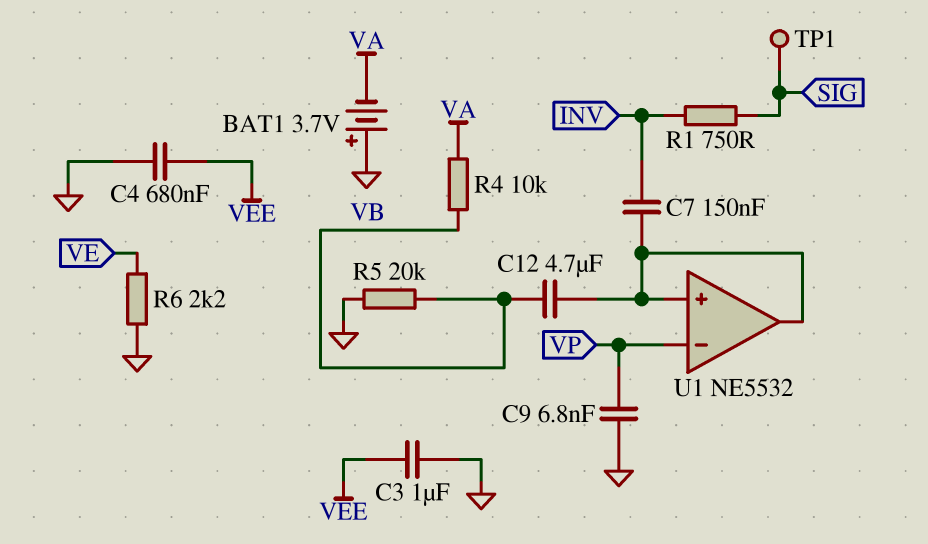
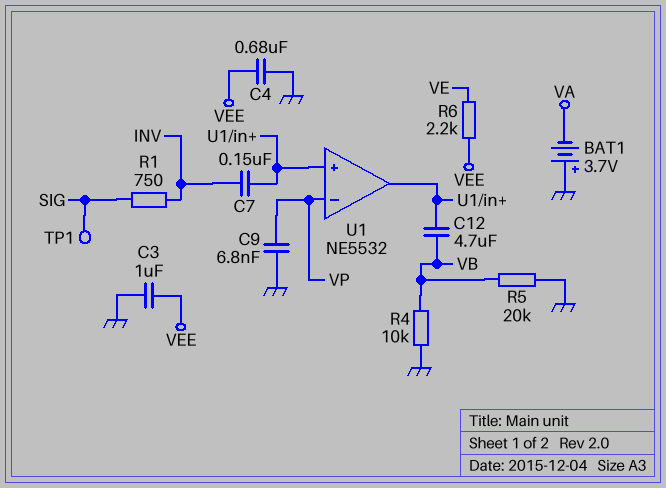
R4: 10k (VA, VB) -> 10k (GND, VB)
R6: 2.2k (GND, VE) -> 2.2k (VE, VEE)

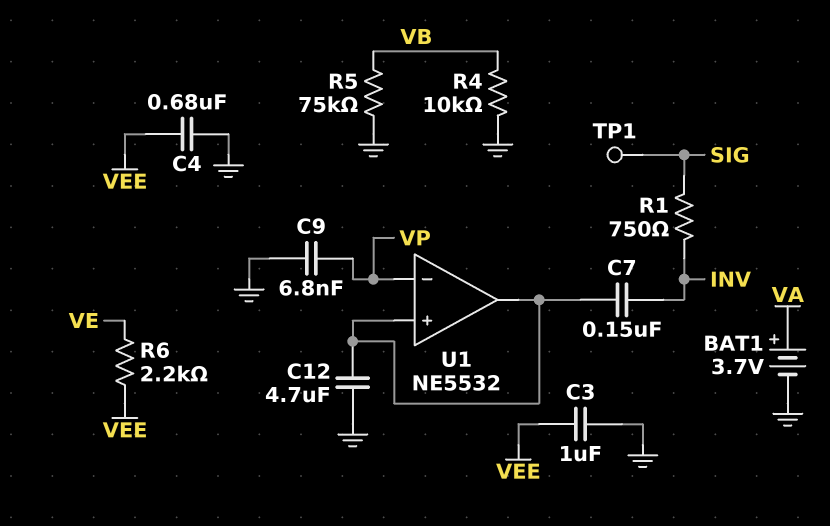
BAT1: 3.7V (plus GND, minus VA) -> 3.7V (plus VA, minus GND)
C12: 4.7uF (U1/in+, VB) -> 4.7uF (GND, U1/in+)
R5: 20k (GND, VB) -> 75k (GND, VB)

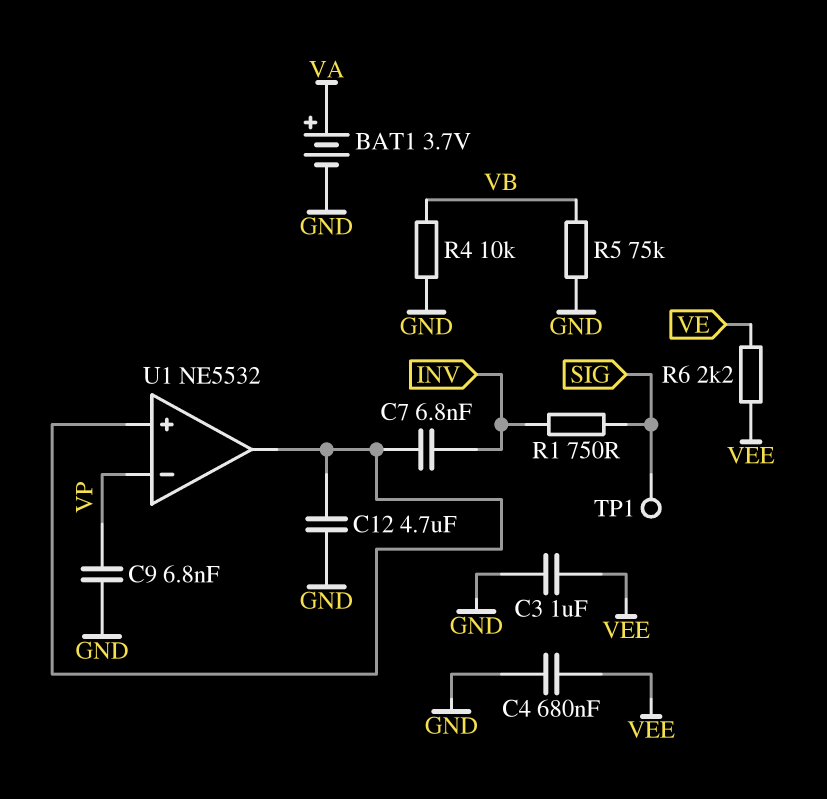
C7: 150nF (INV, U1/in+) -> 6.8nF (INV, U1/in+)

